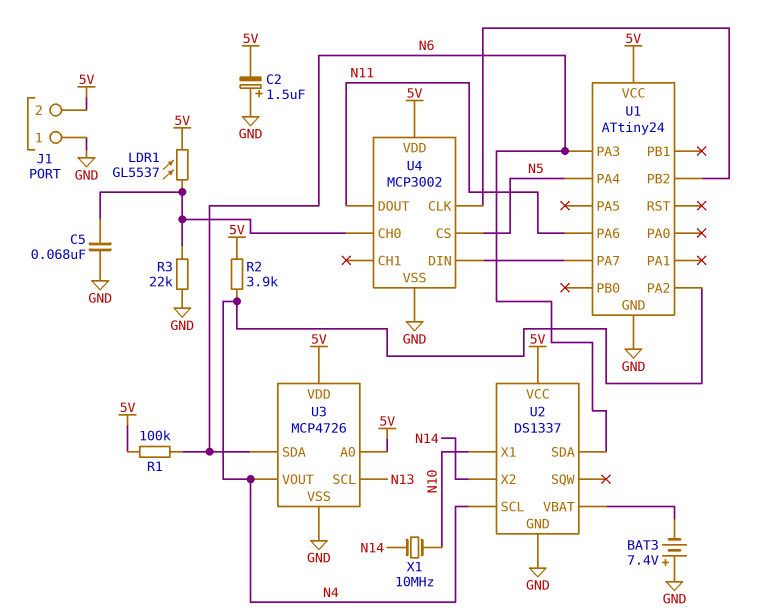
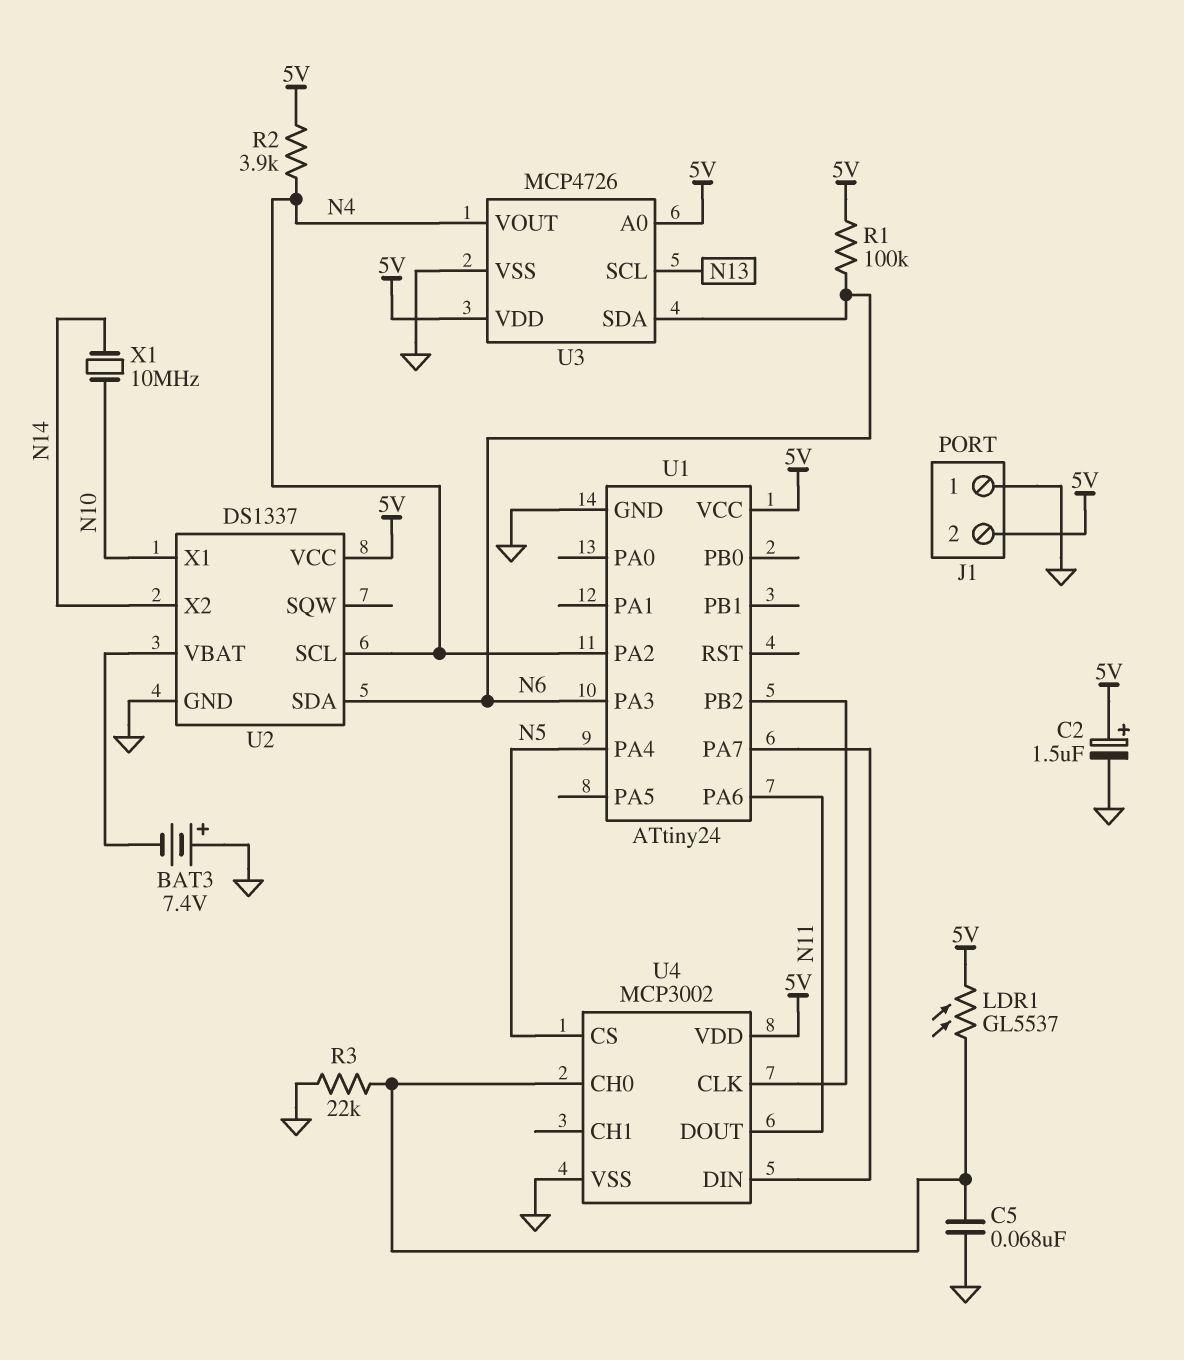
C2: 1.5uF (plus GND, minus 5V) -> 1.5uF (plus 5V, minus GND)

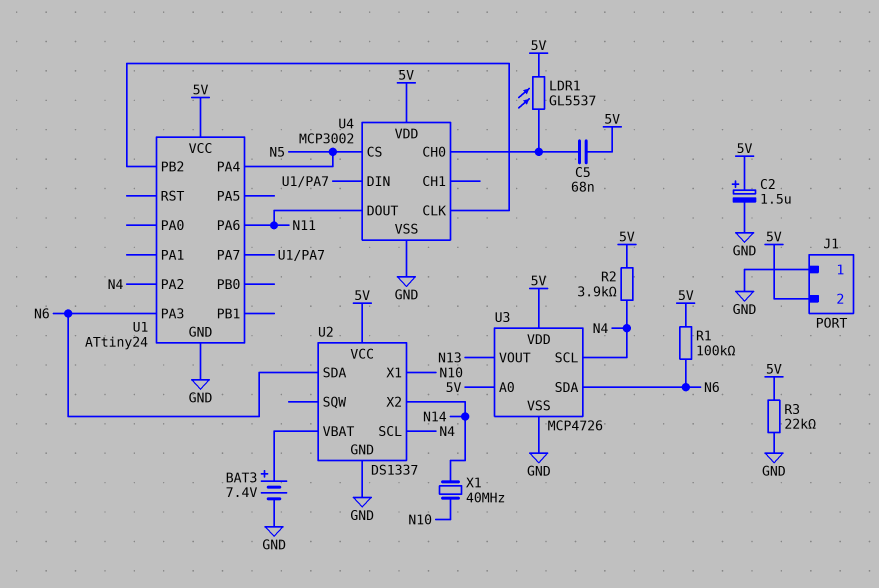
BAT3: 7.4V (plus GND, minus U2/VBAT) -> 7.4V (plus U2/VBAT, minus GND)
C5: 68nF (GND, U4/CH0) -> 68nF (5V, U4/CH0)
R3: 22k (GND, U4/CH0) -> 22k (5V, GND)
U3 pin SCL: N13 -> N4
U3 pin VOUT: N4 -> N13
X1: 10MHz (N10, N14) -> 40MHz (N10, N14)

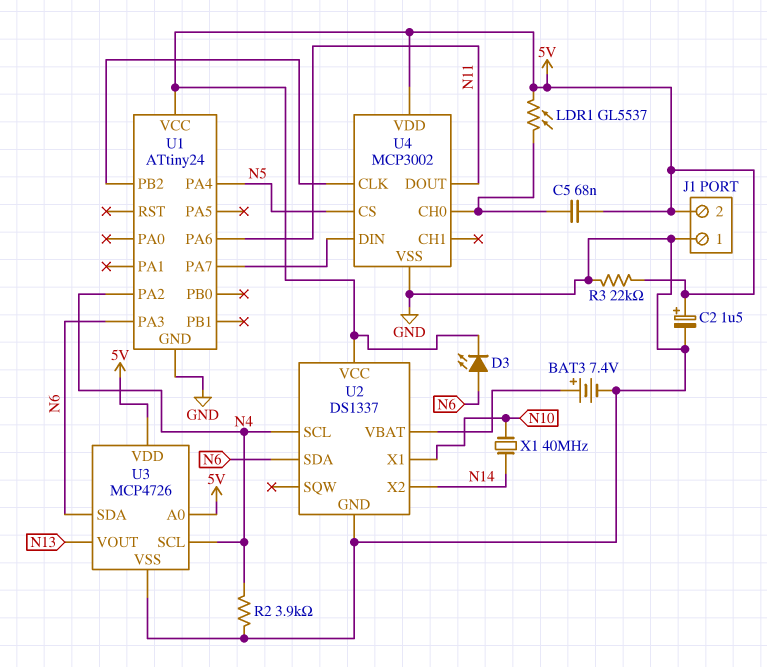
D3: none -> LED (A N6, K 5V)
R1: 100k (5V, N6) -> none
R2: 3.9k (5V, N4) -> 3.9k (GND, N4)

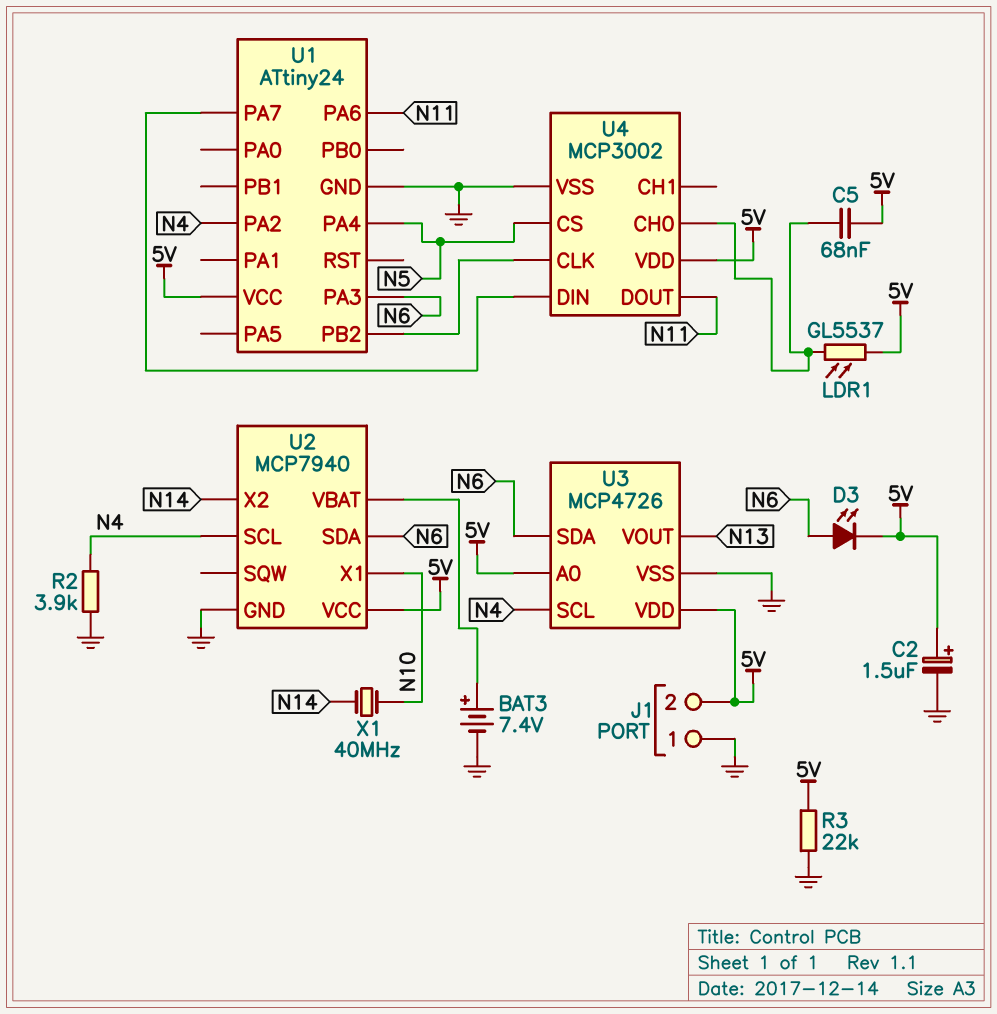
U2: DS1337 -> MCP7940

